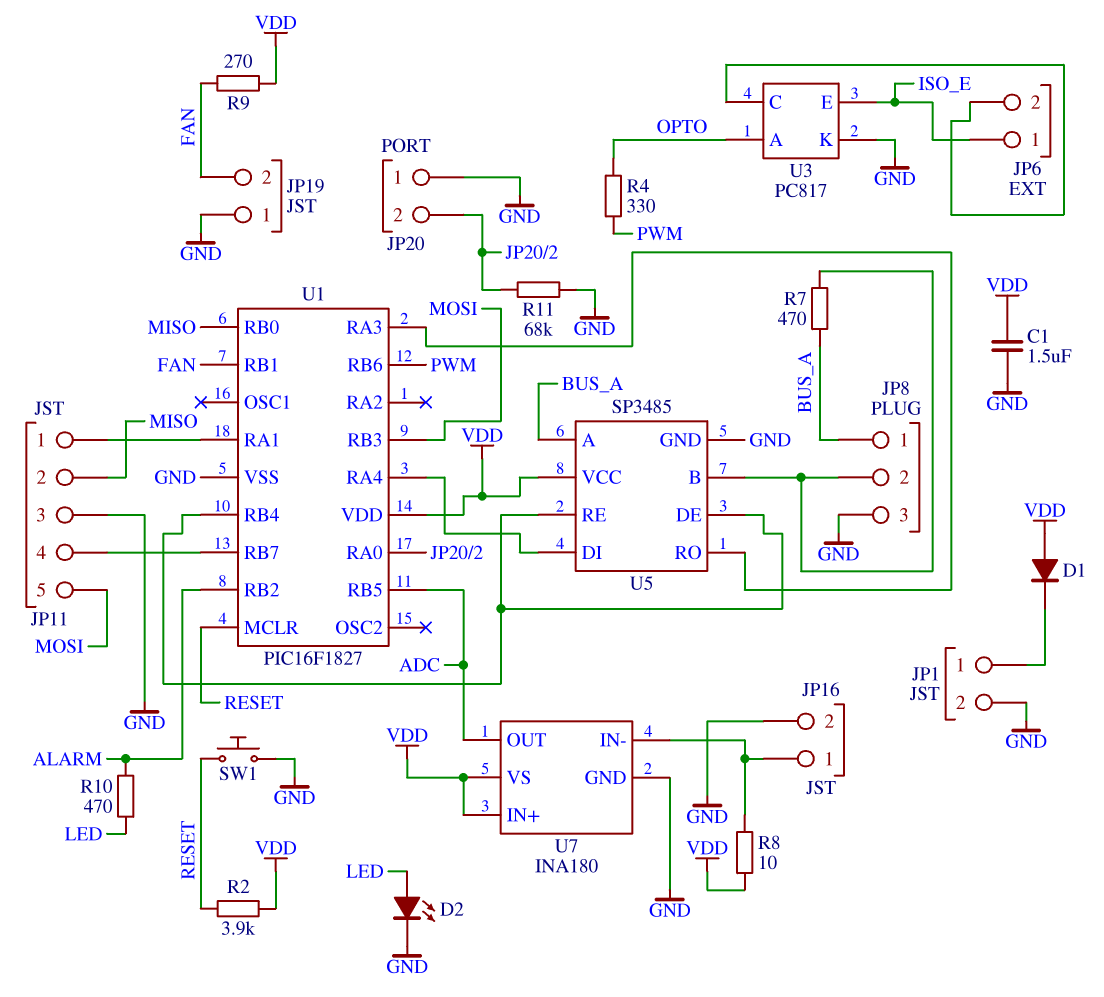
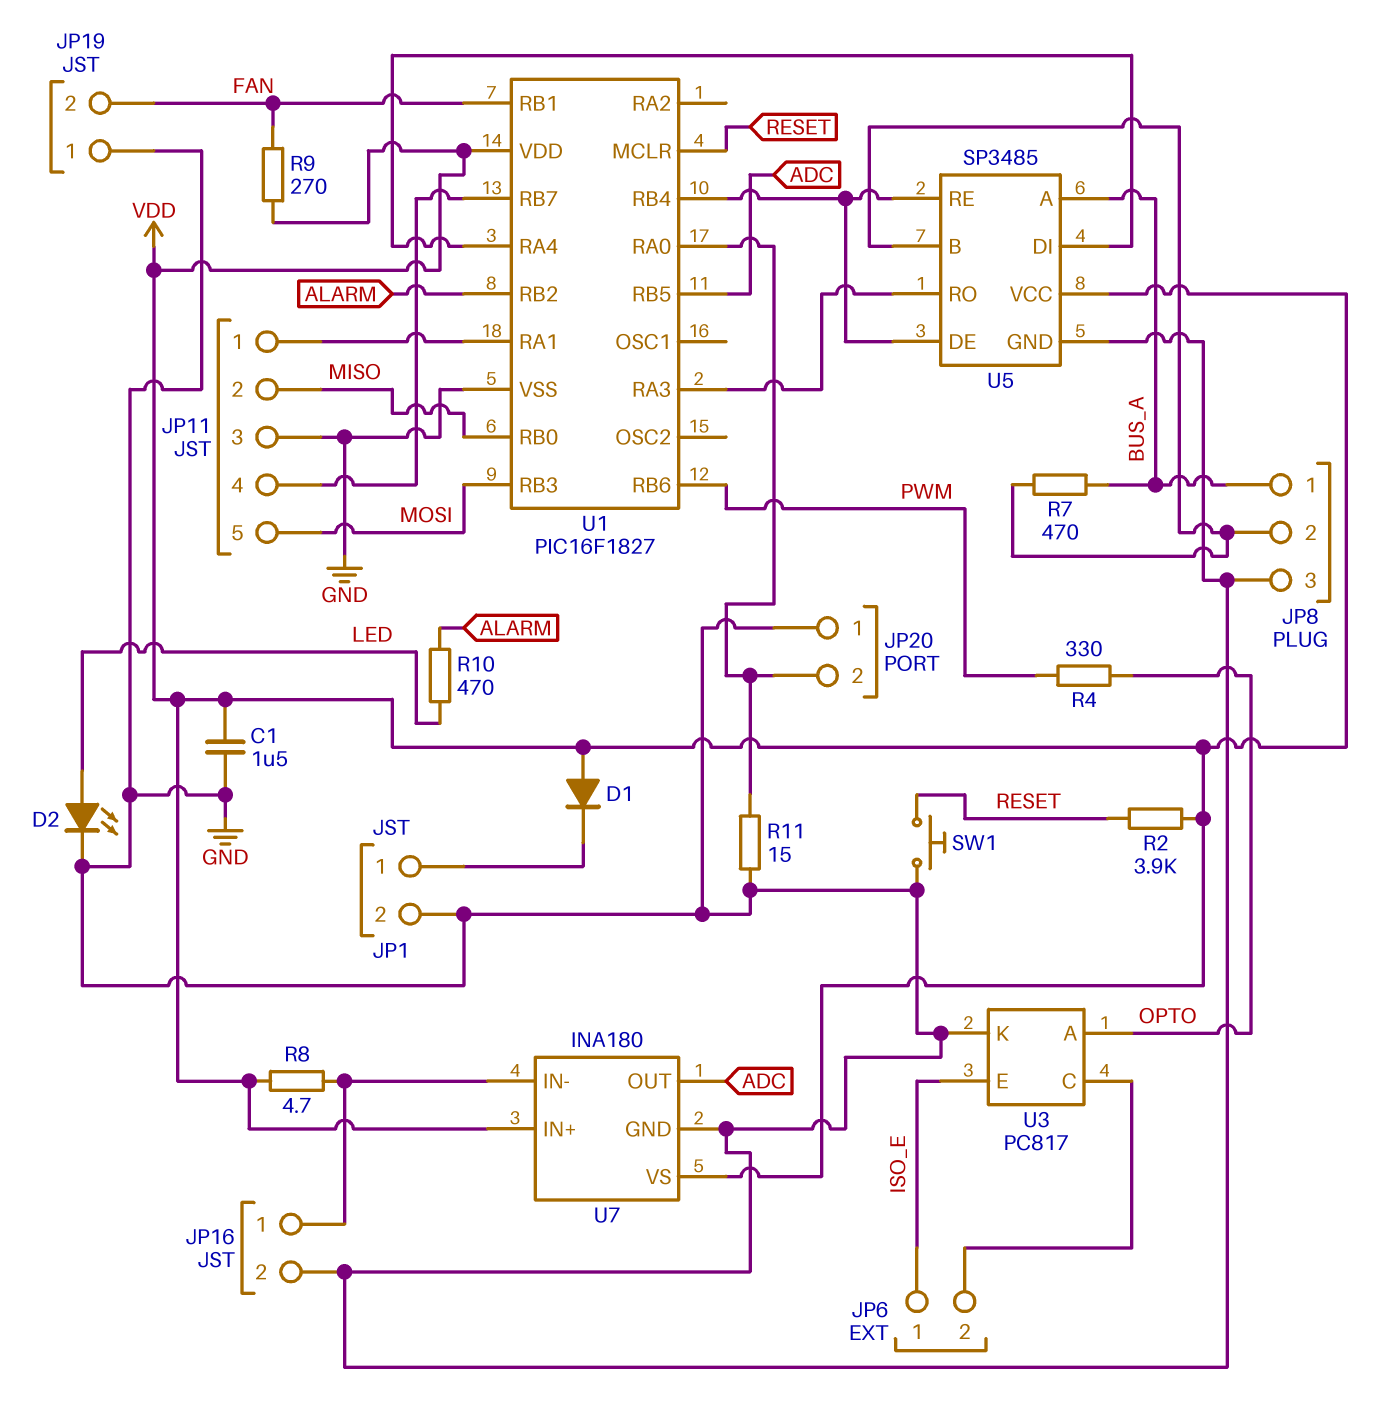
R8: 10 (JP16/1, VDD) -> 4.7 (JP16/1, VDD)
R11: 68k (GND, JP20/2) -> 15 (GND, JP20/2)

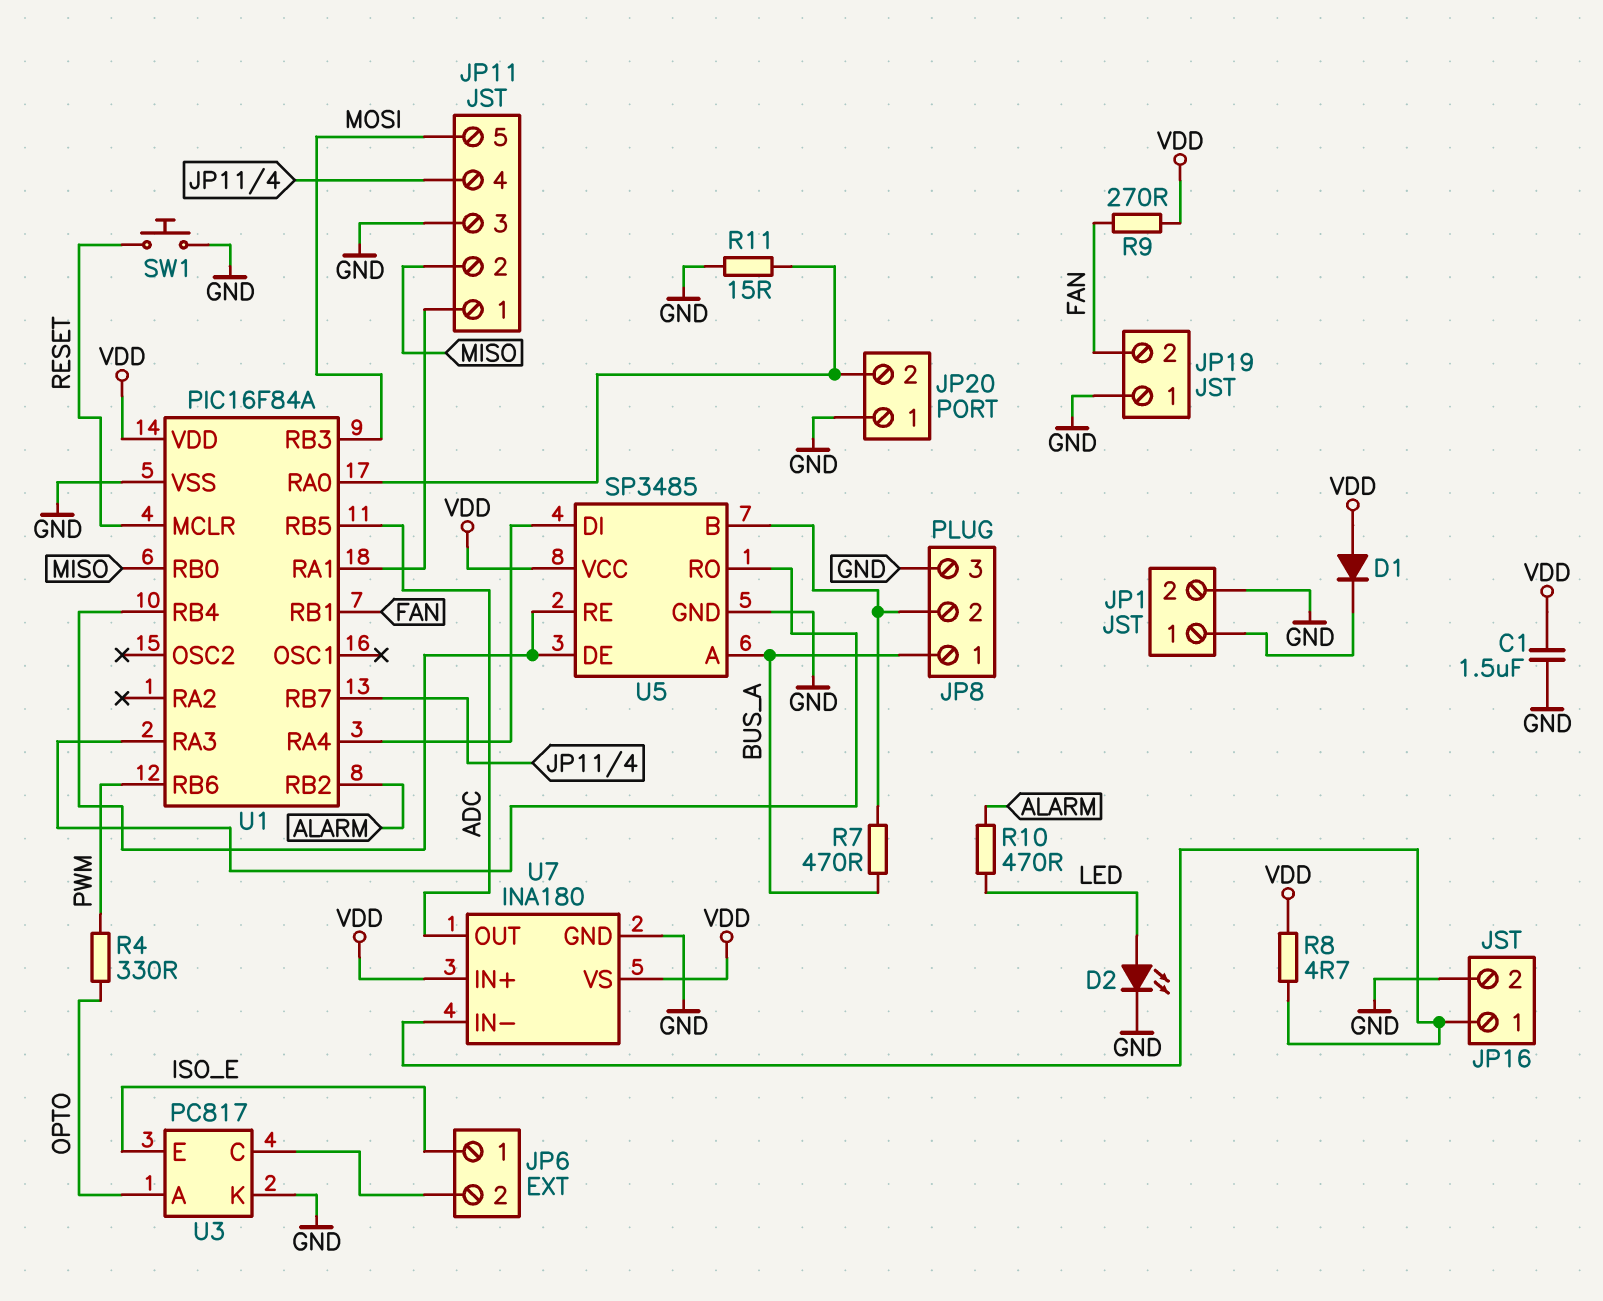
R2: 3.9k (RESET, VDD) -> none
U1: PIC16F1827 -> PIC16F84A

